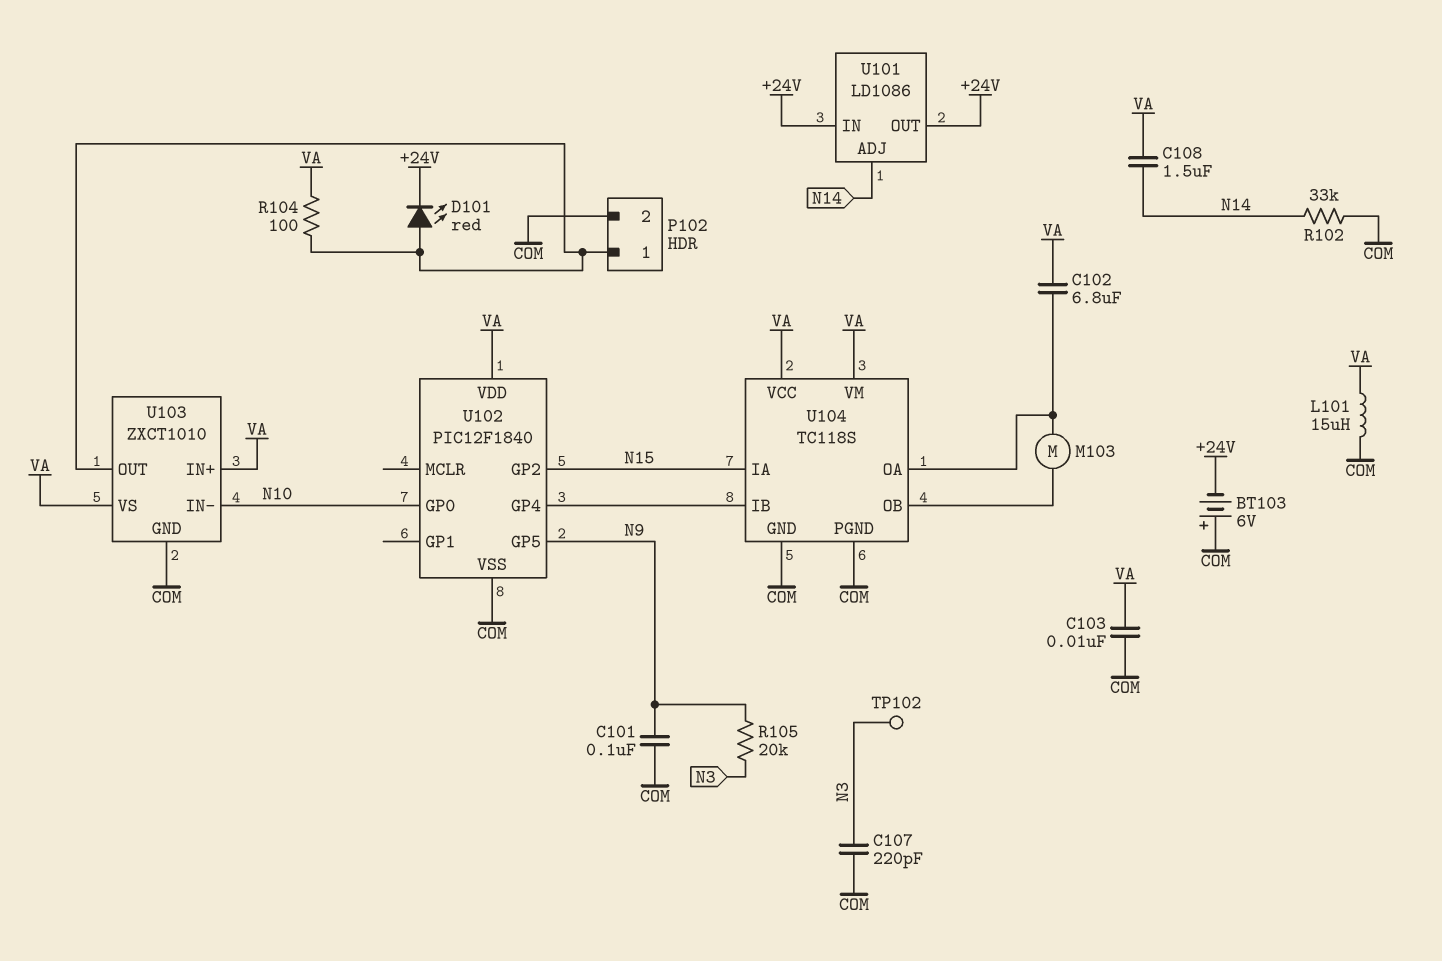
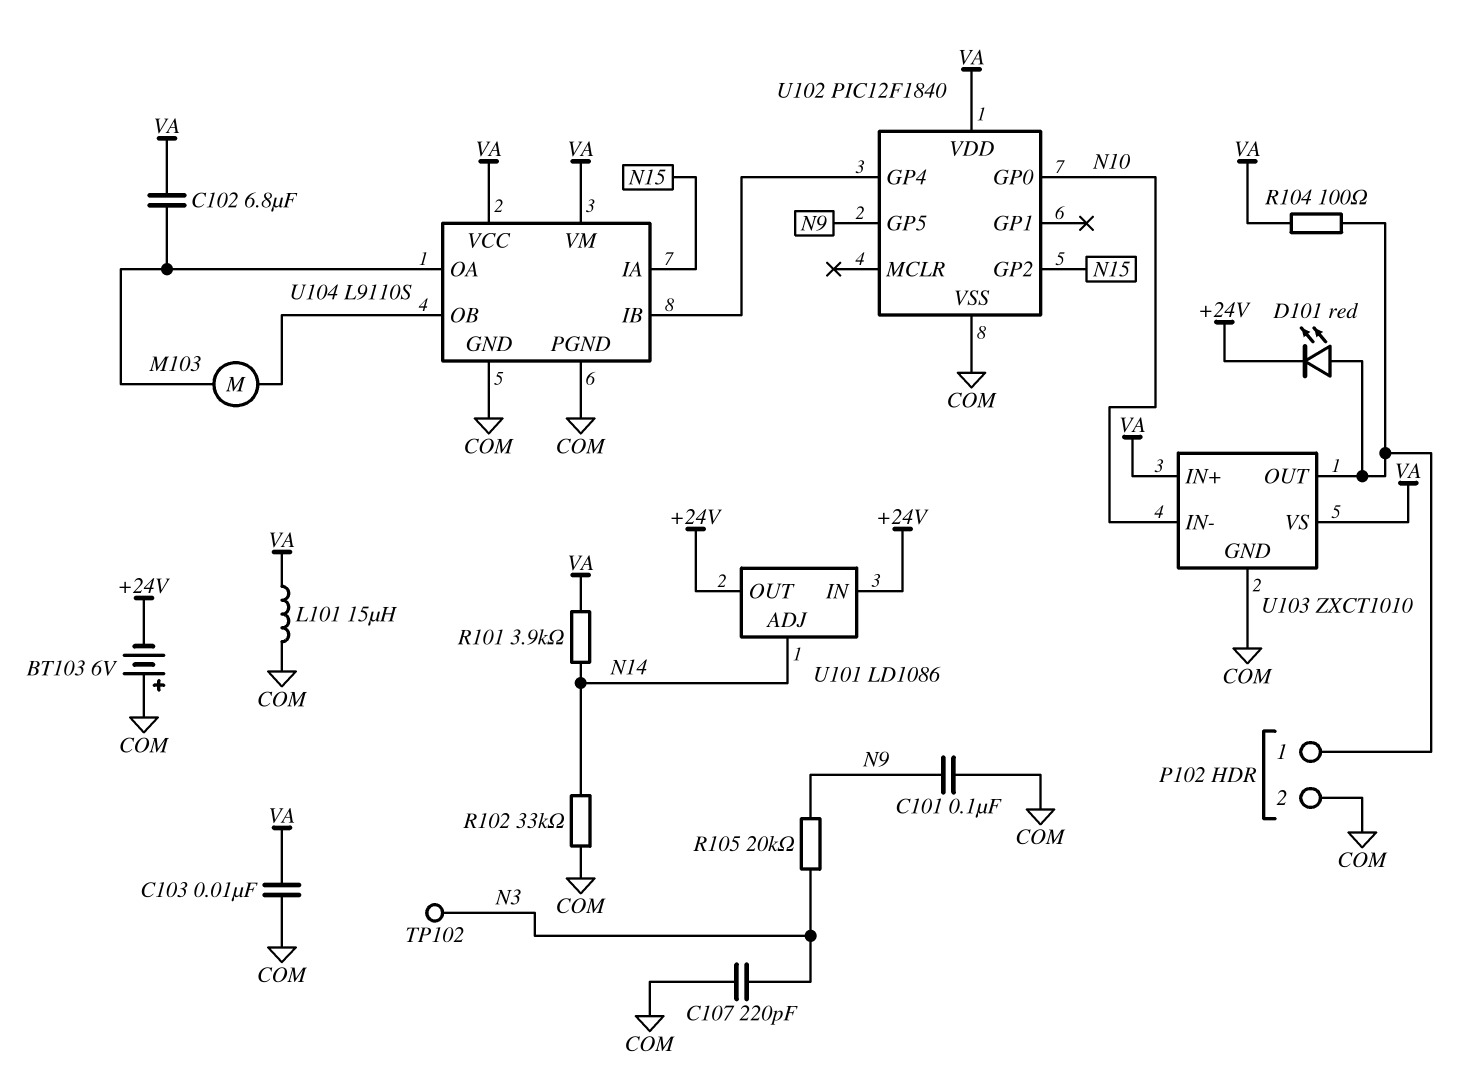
C108: 1.5uF (N14, VA) -> none
R101: none -> 3.9k (N14, VA)
U104: TC118S -> L9110S

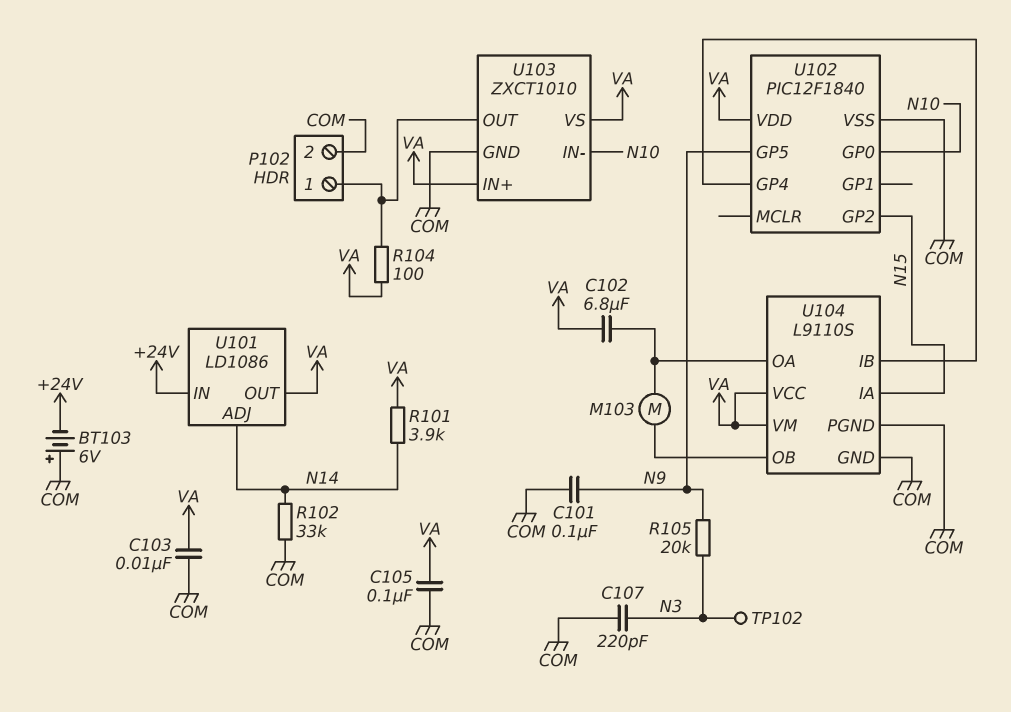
C105: none -> 100nF (COM, VA)
D101: LED red (A P102/1, K +24V) -> none
L101: 15uH (COM, VA) -> none
U101 pin OUT: +24V -> VA

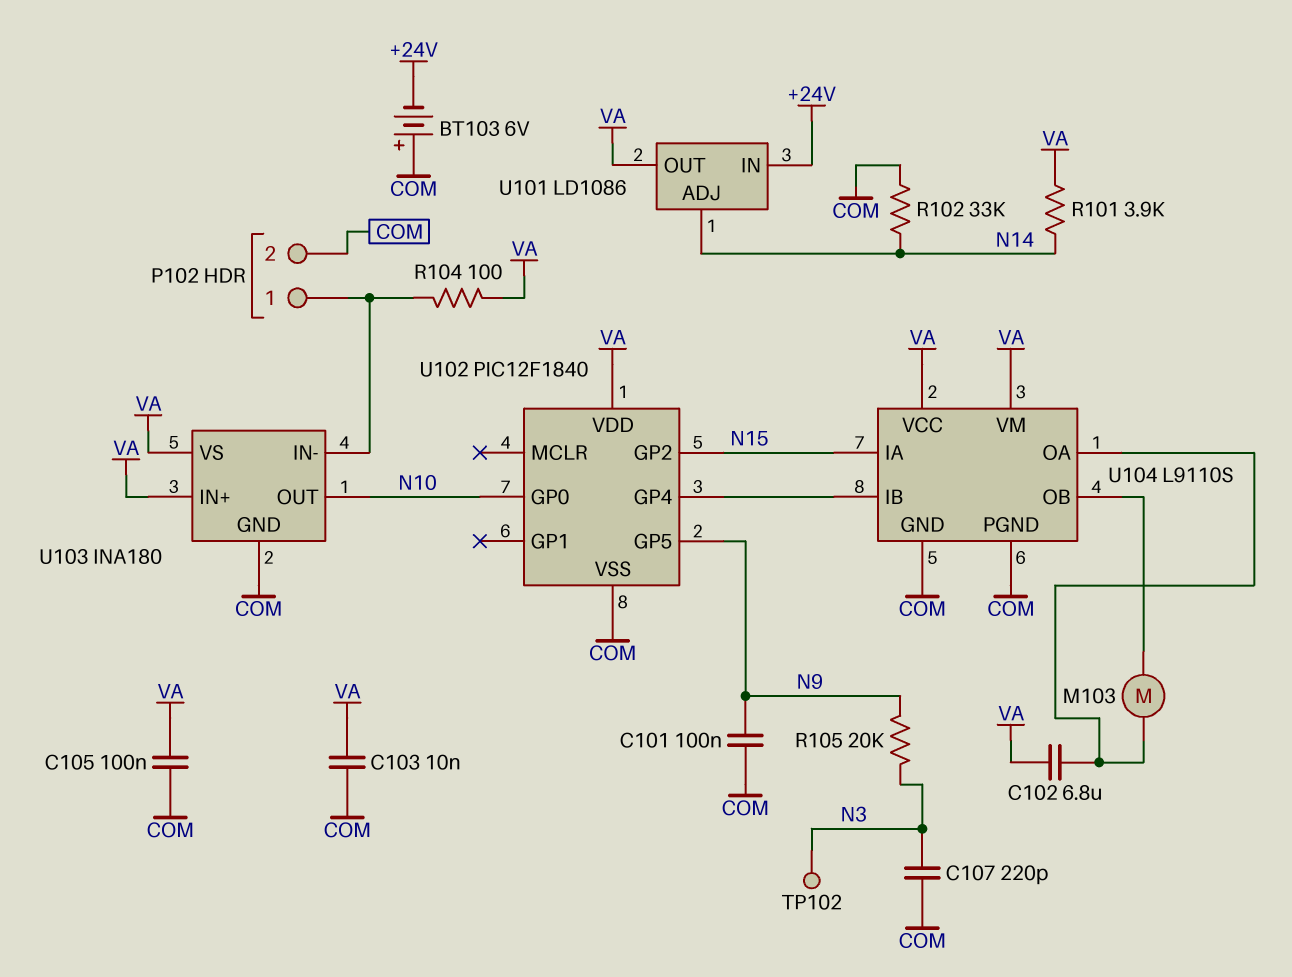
U103: ZXCT1010 -> INA180
U103 pin IN-: N10 -> P102/1
U103 pin OUT: P102/1 -> N10

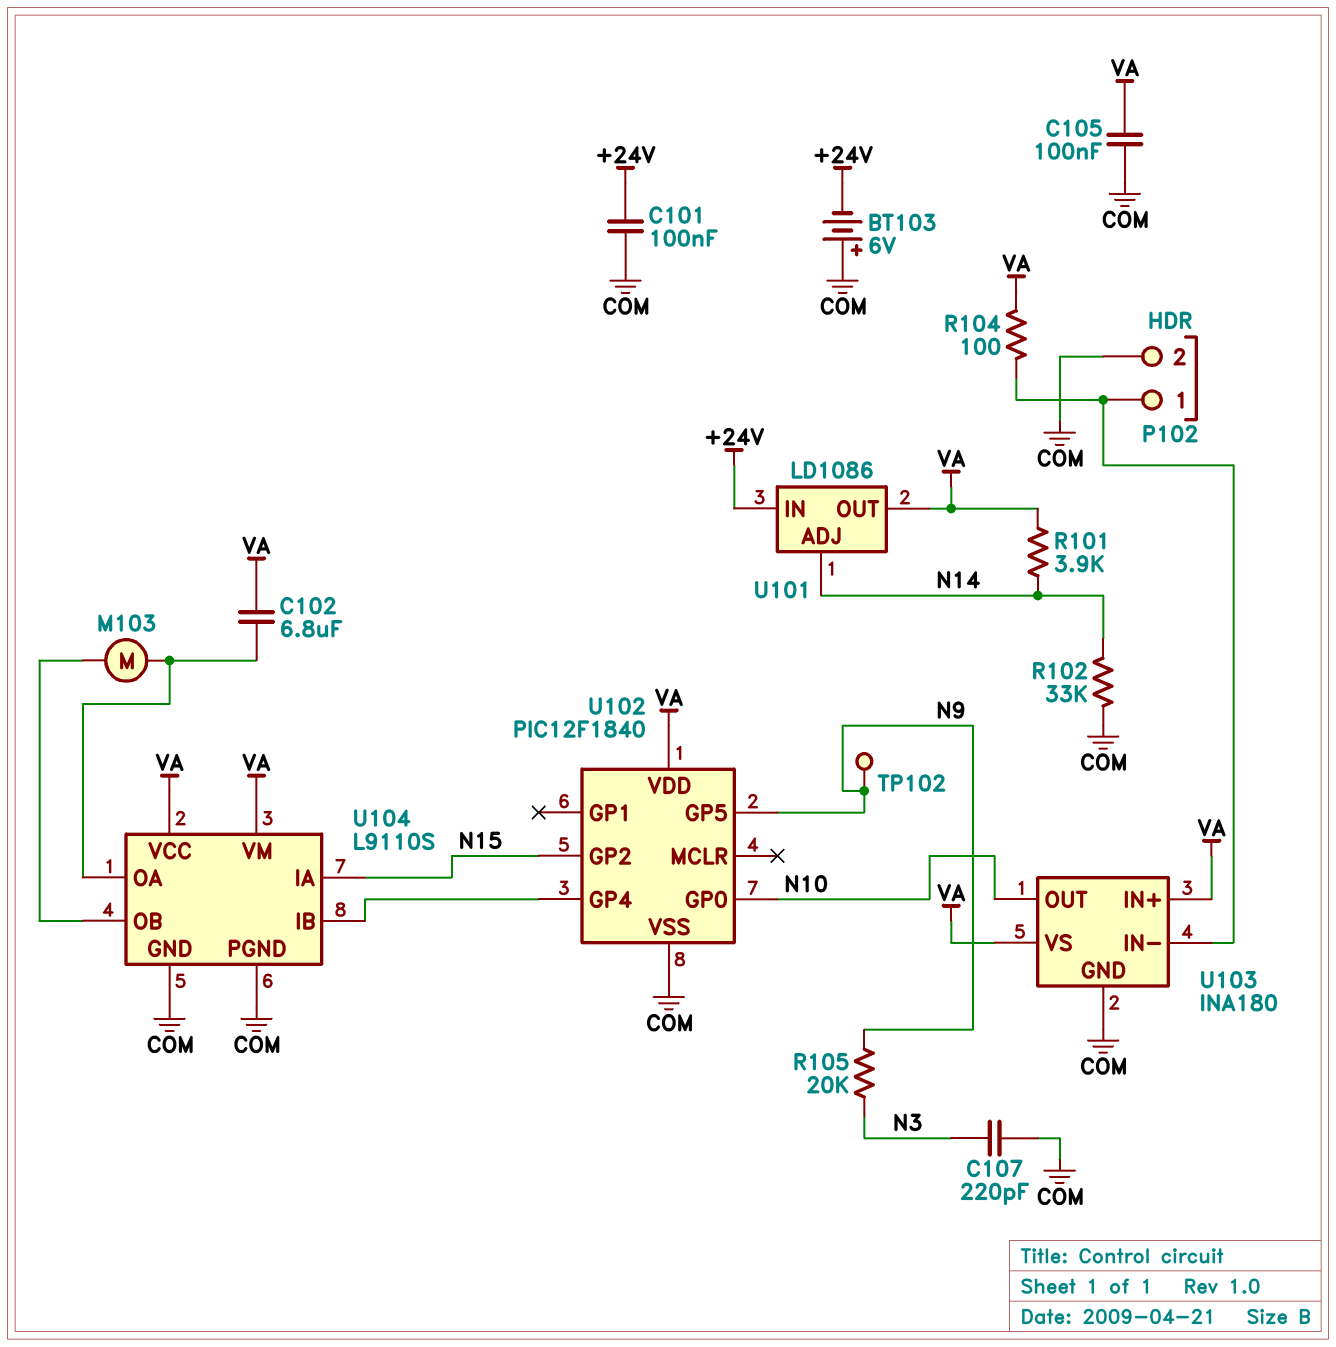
C101: 100nF (COM, N9) -> 100nF (+24V, COM)
C103: 10nF (COM, VA) -> none
TP102: test point (N3) -> test point (N9)

